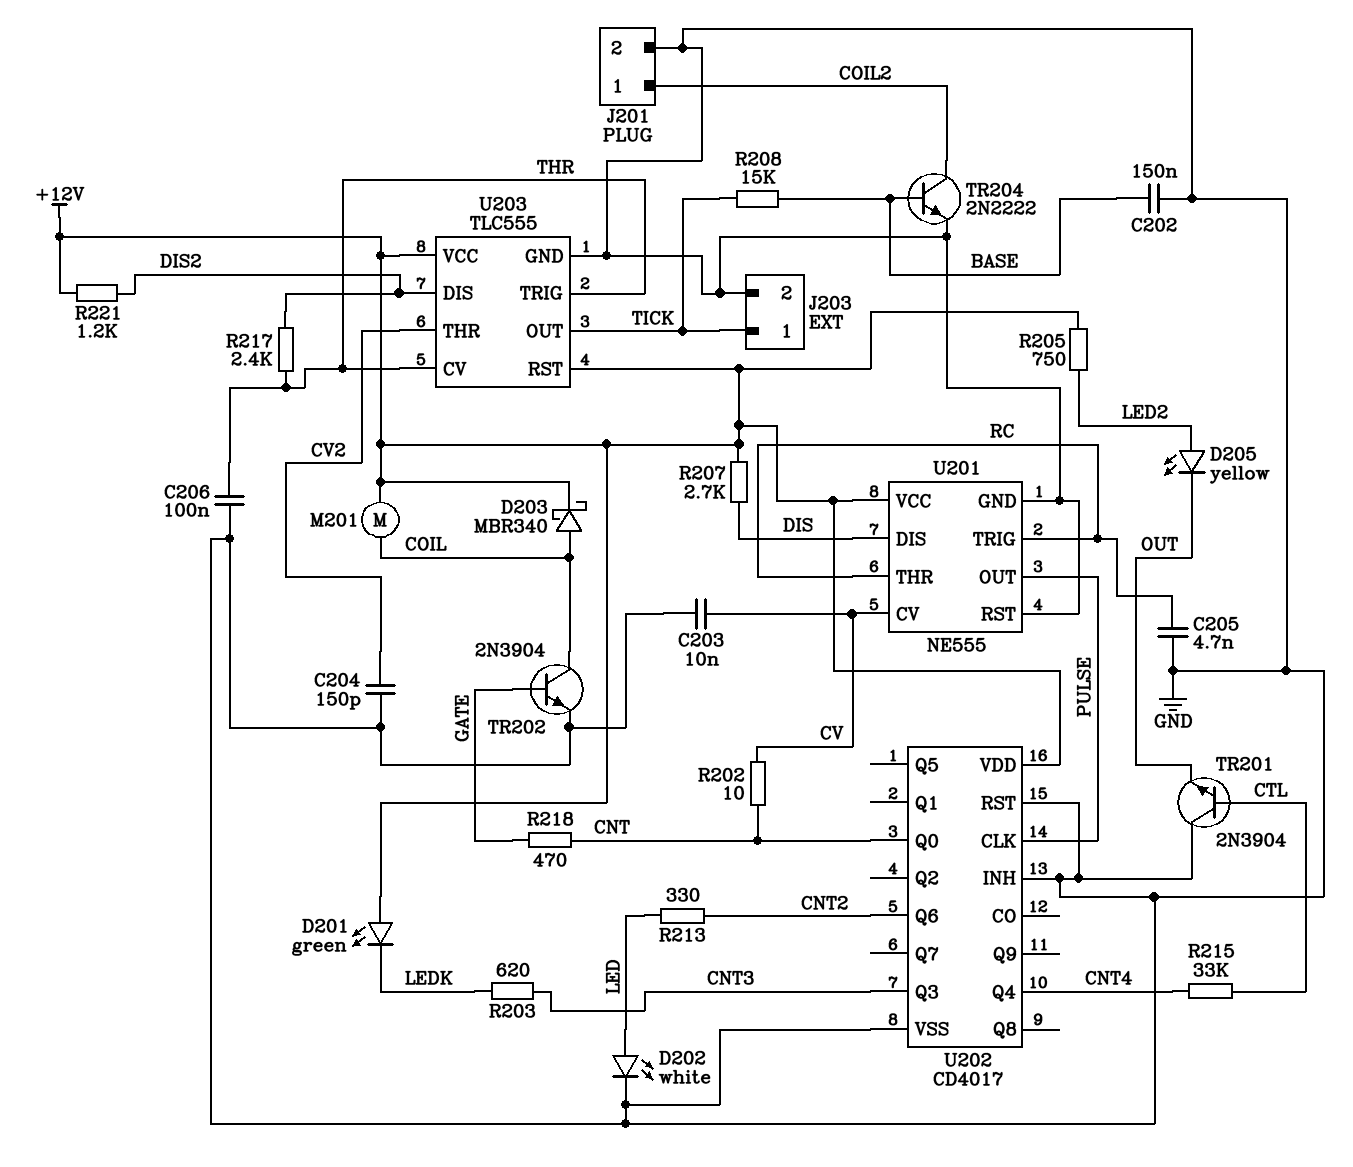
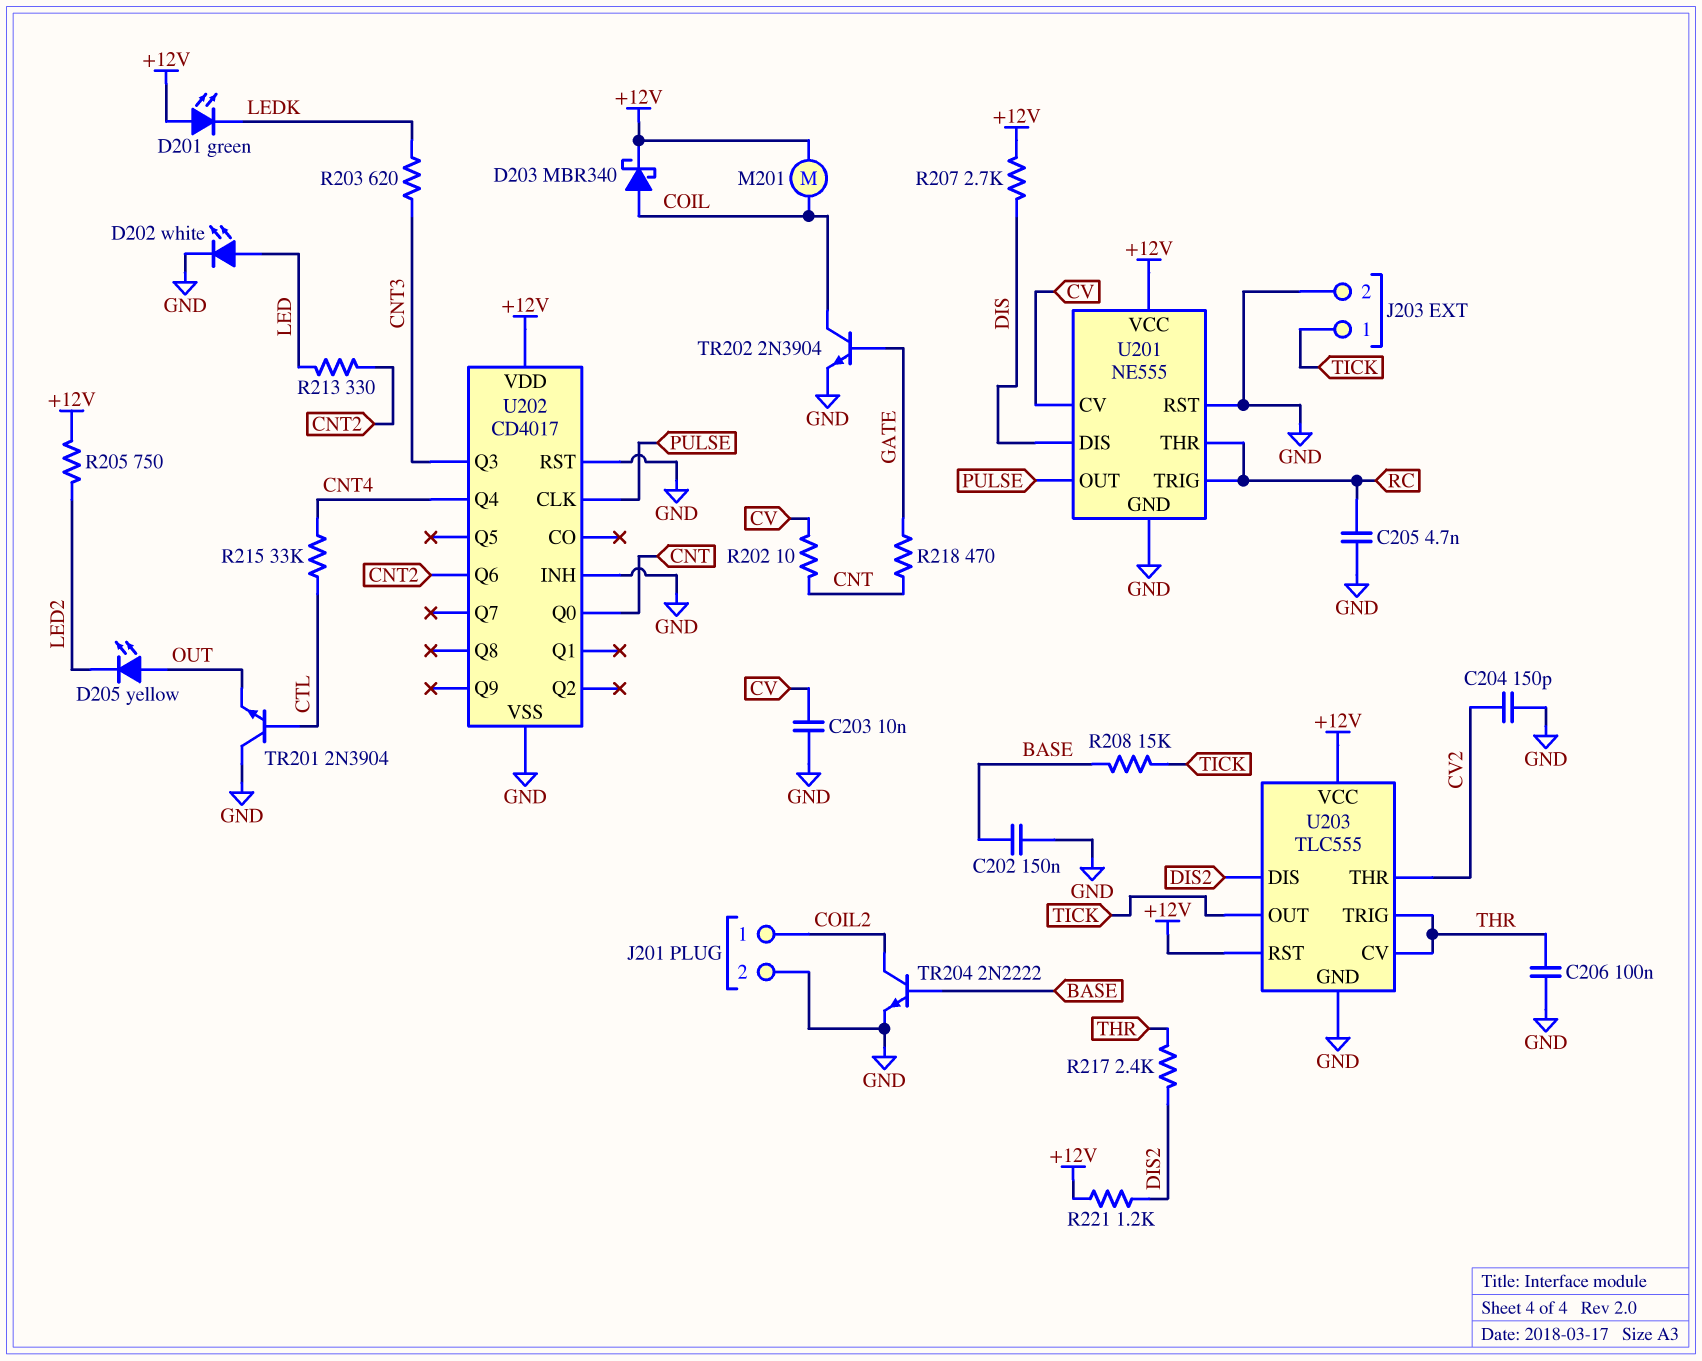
D205: LED yellow (A LED2, K OUT) -> LED yellow (A OUT, K LED2)

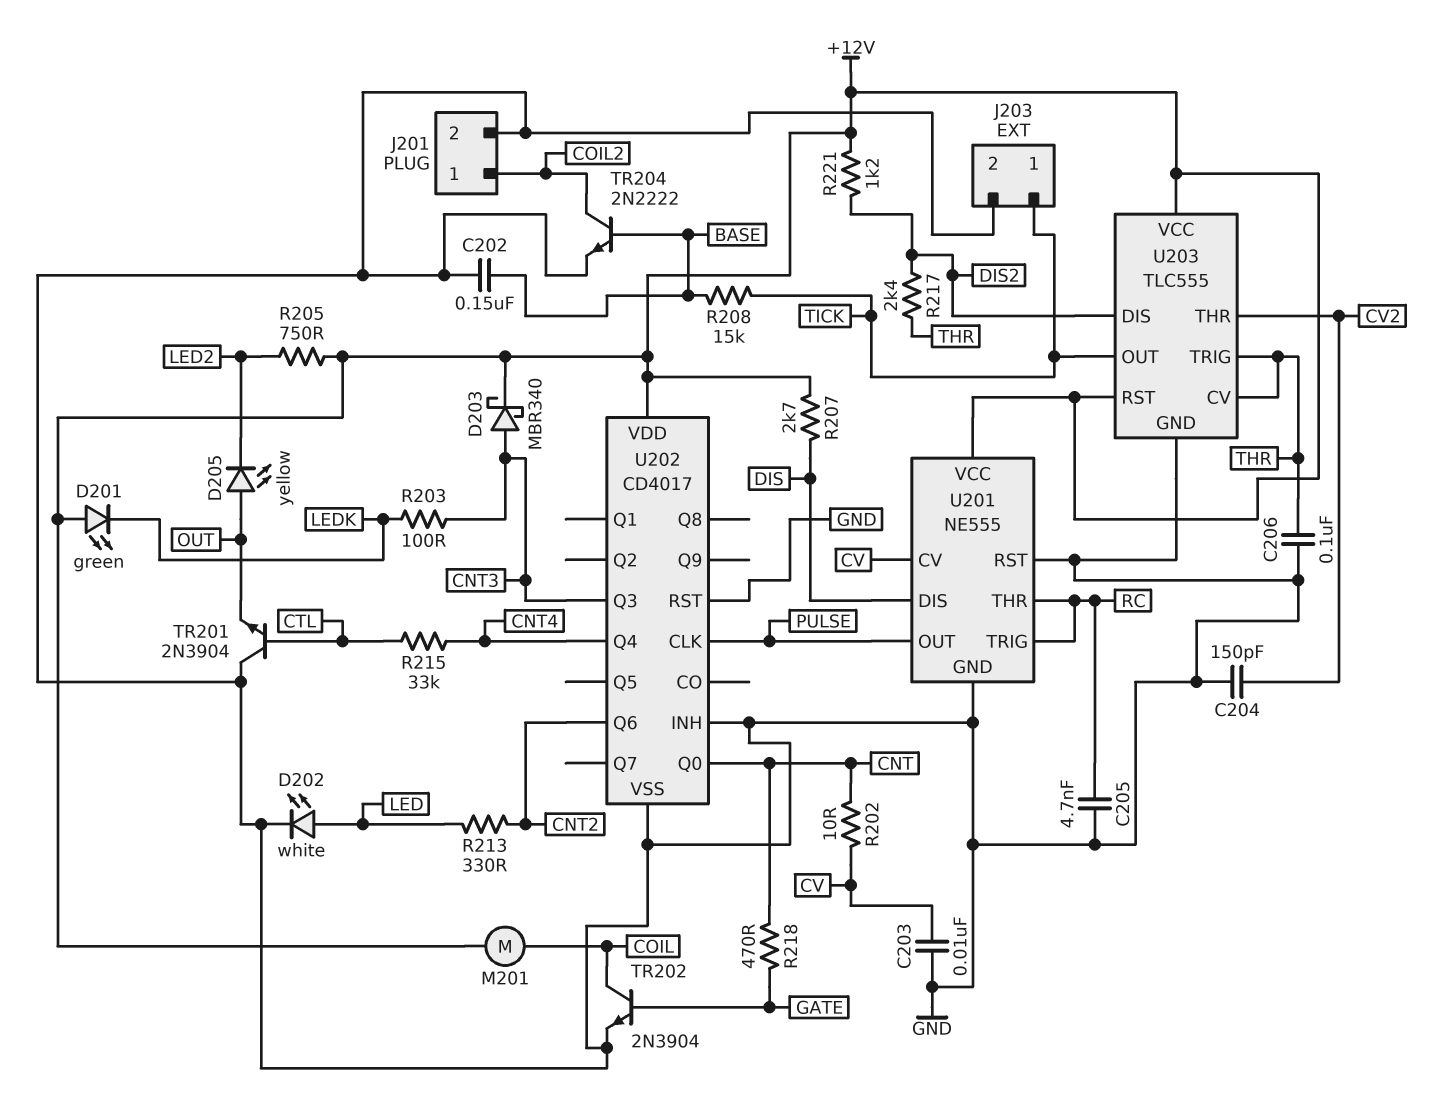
D203: schottky MBR340 (A COIL, K +12V) -> schottky MBR340 (A CNT3, K +12V)
R203: 620 (CNT3, LEDK) -> 100 (CNT3, LEDK)

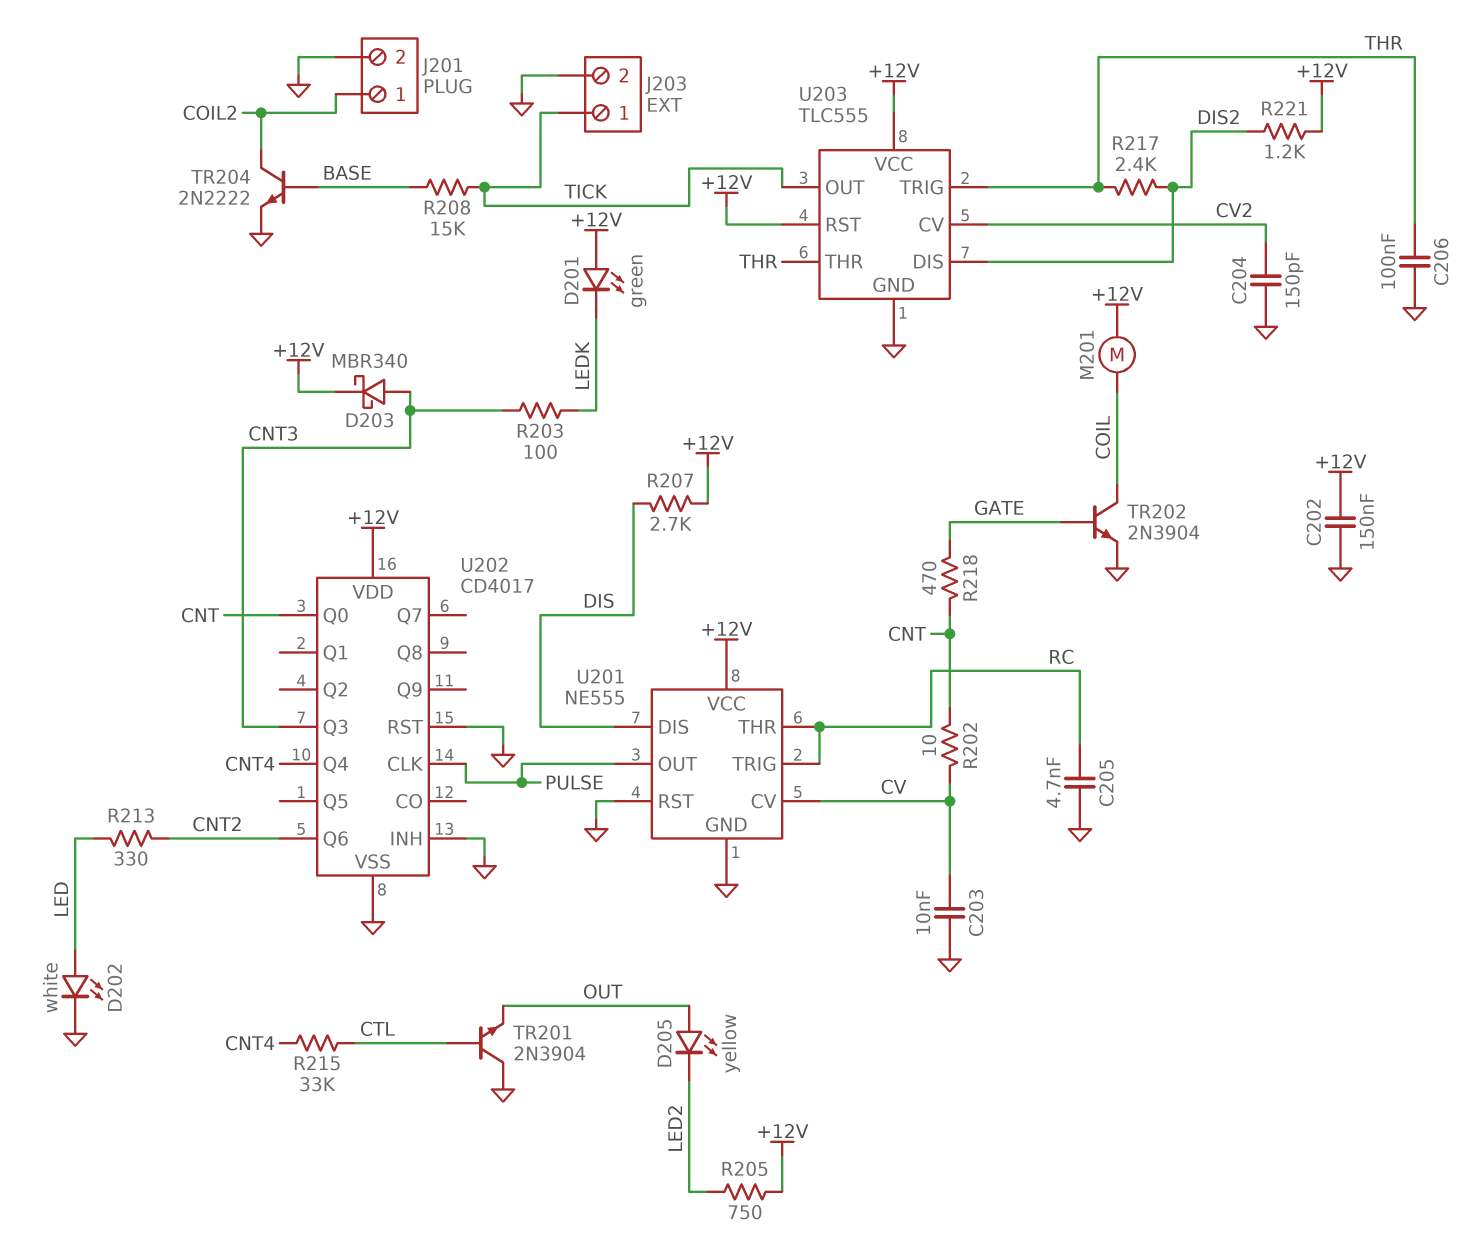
C202: 150nF (BASE, GND) -> 150nF (+12V, GND)
U203 pin CV: THR -> CV2
U203 pin THR: CV2 -> THR

